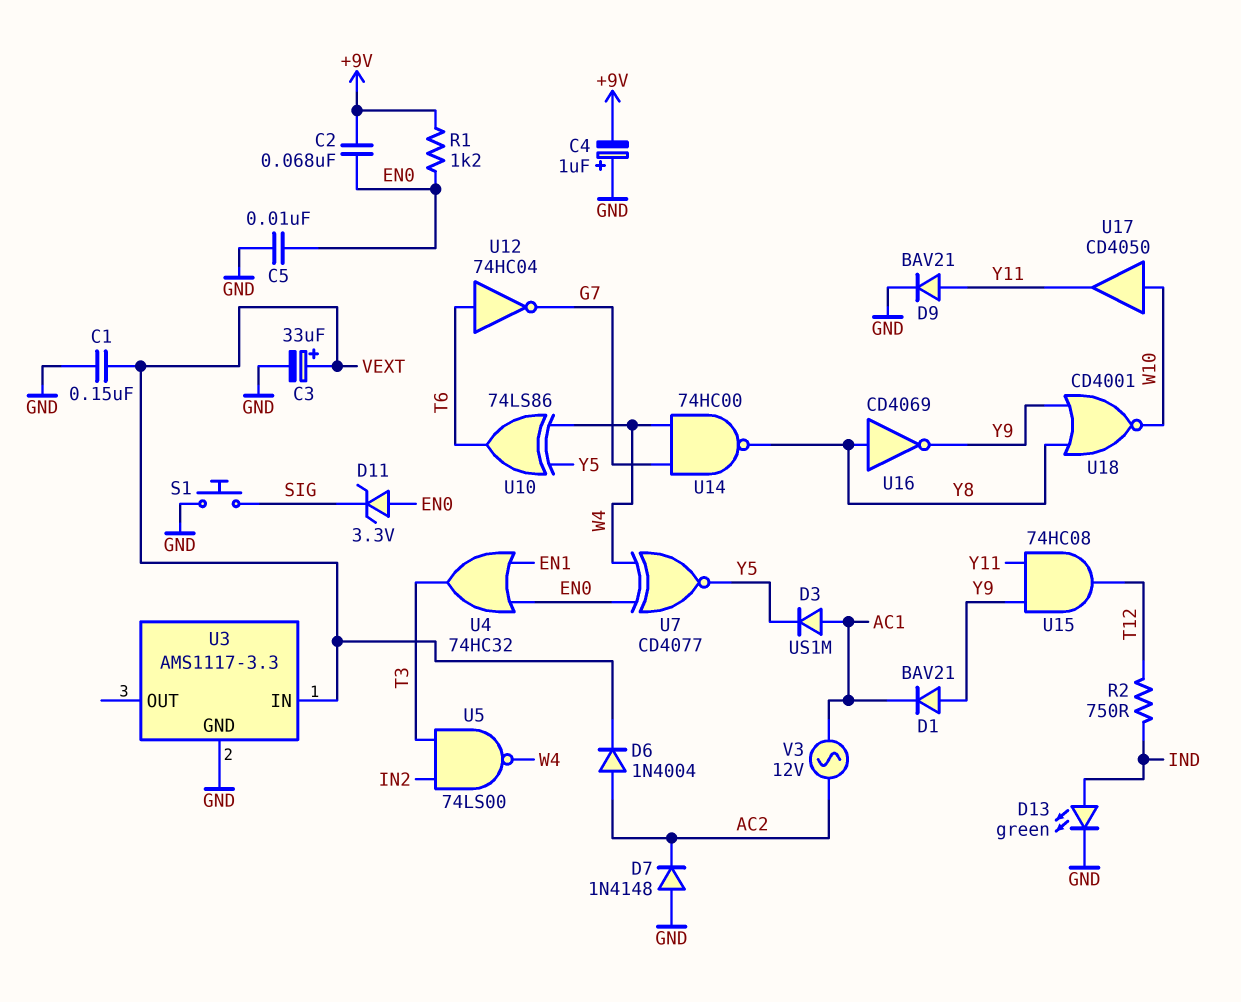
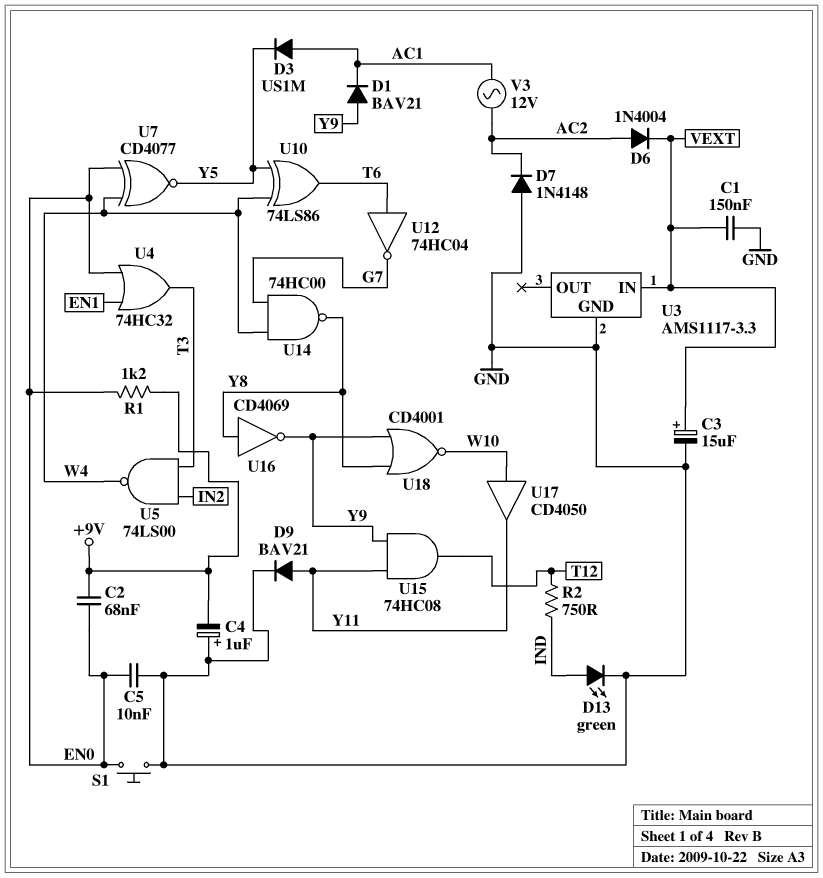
C3: 33uF (plus VEXT, minus GND) -> 15uF (plus VEXT, minus GND)
D11: zener 3.3V (A EN0, K SIG) -> none
S1: button (GND, SIG) -> button (EN0, GND)

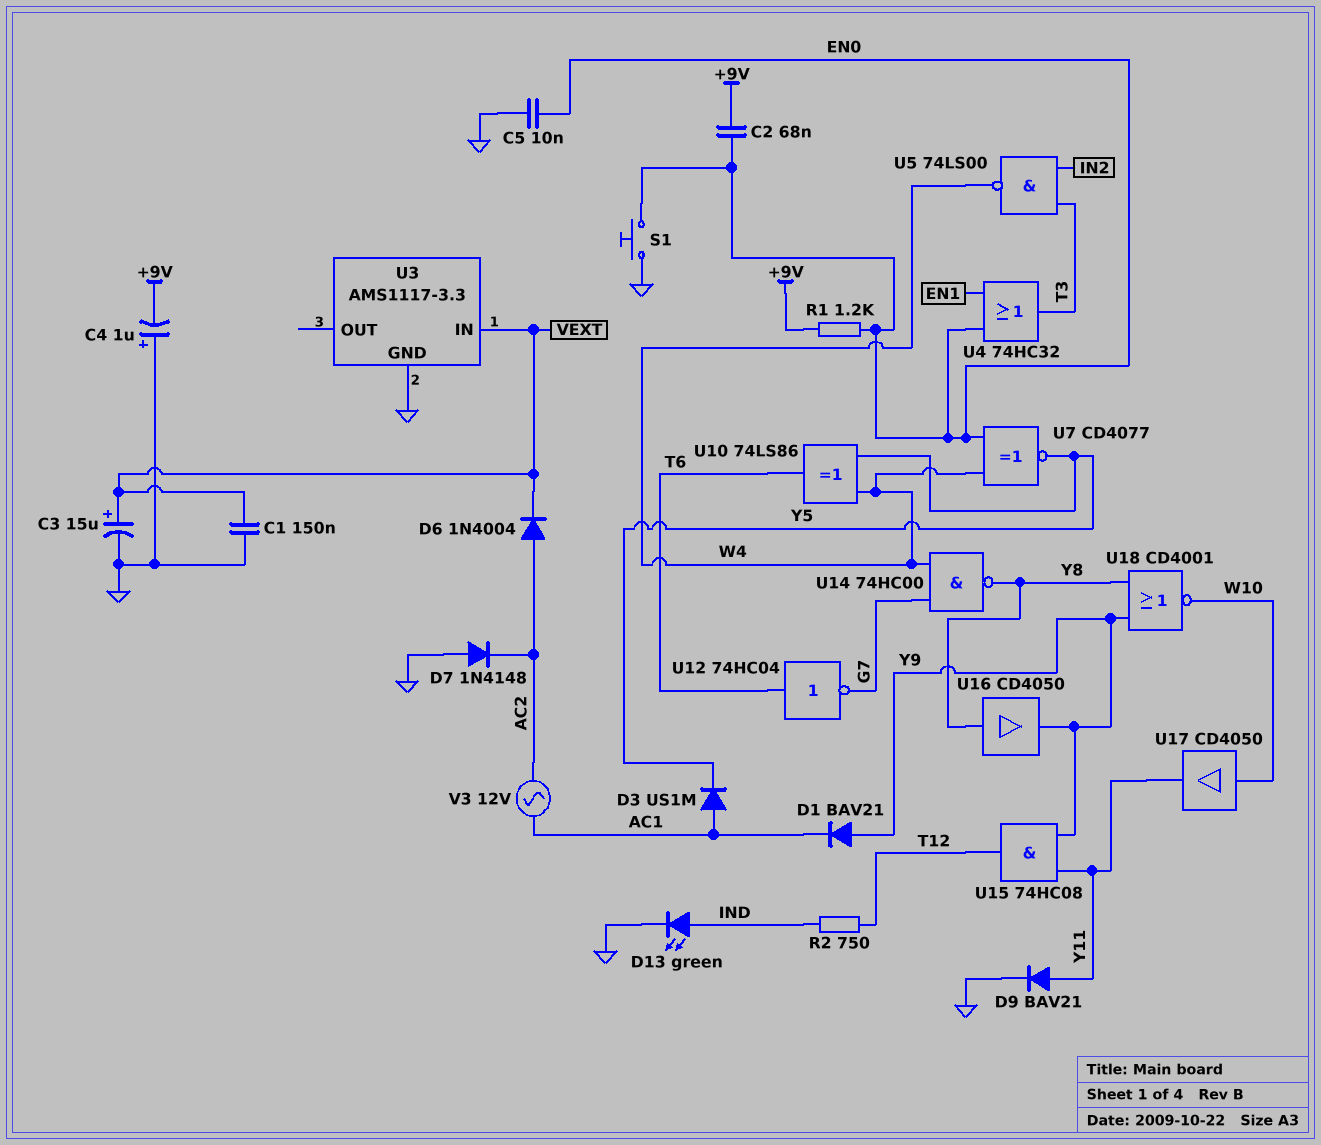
U16: NOT CD4069 (in Y8, out Y9) -> buffer CD4050 (in Y8, out Y9)

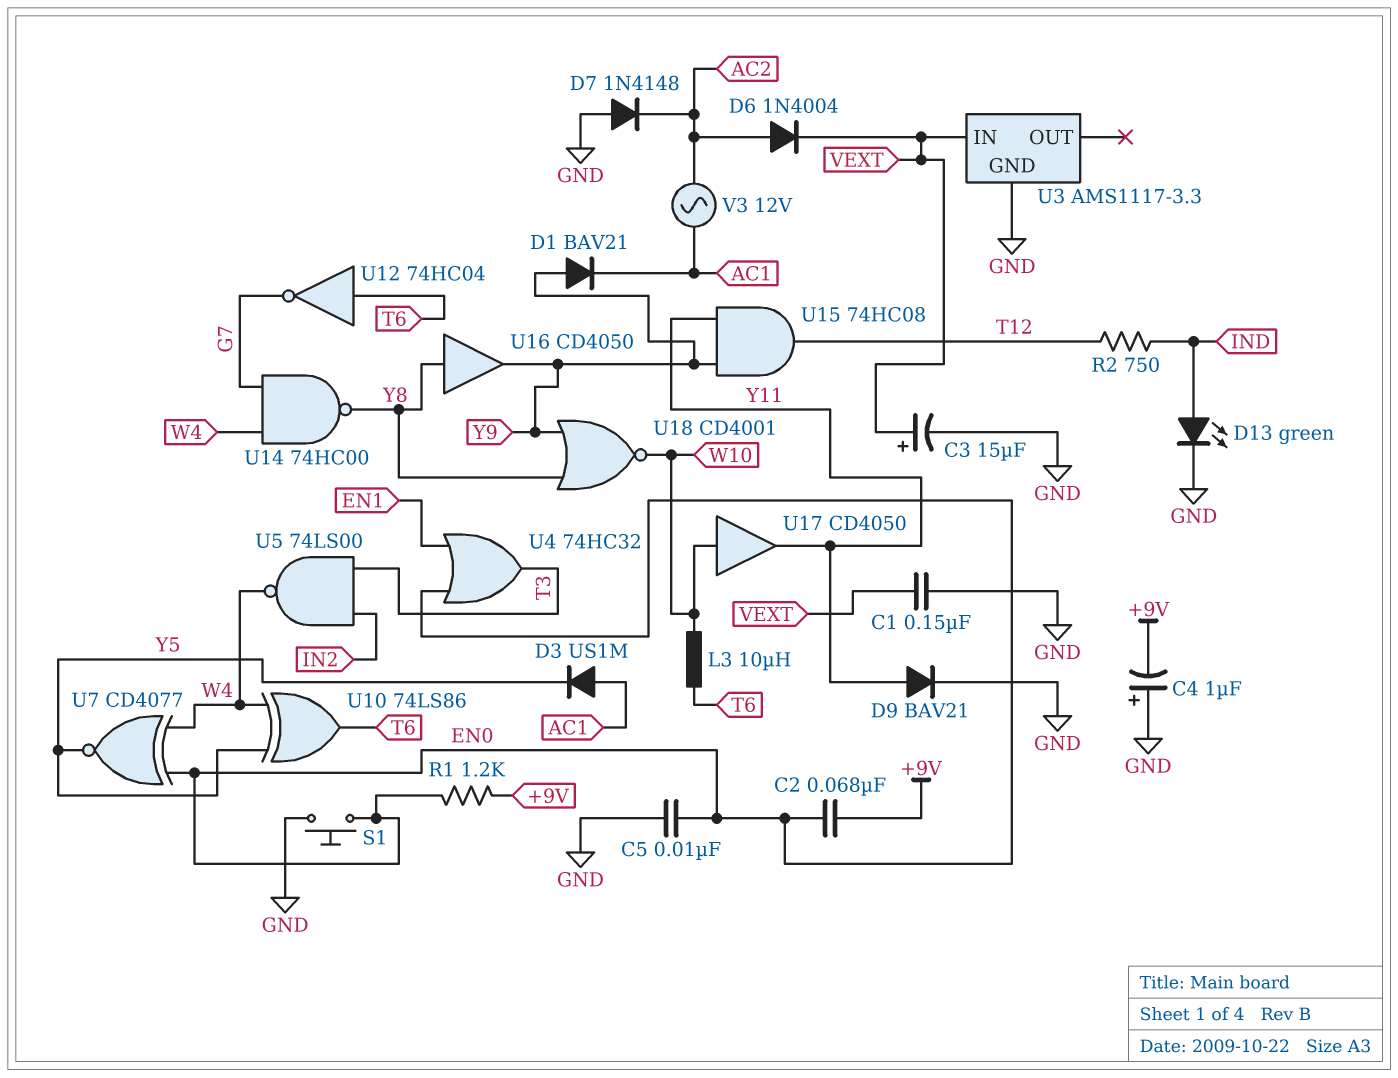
L3: none -> 10uH (T6, W10)

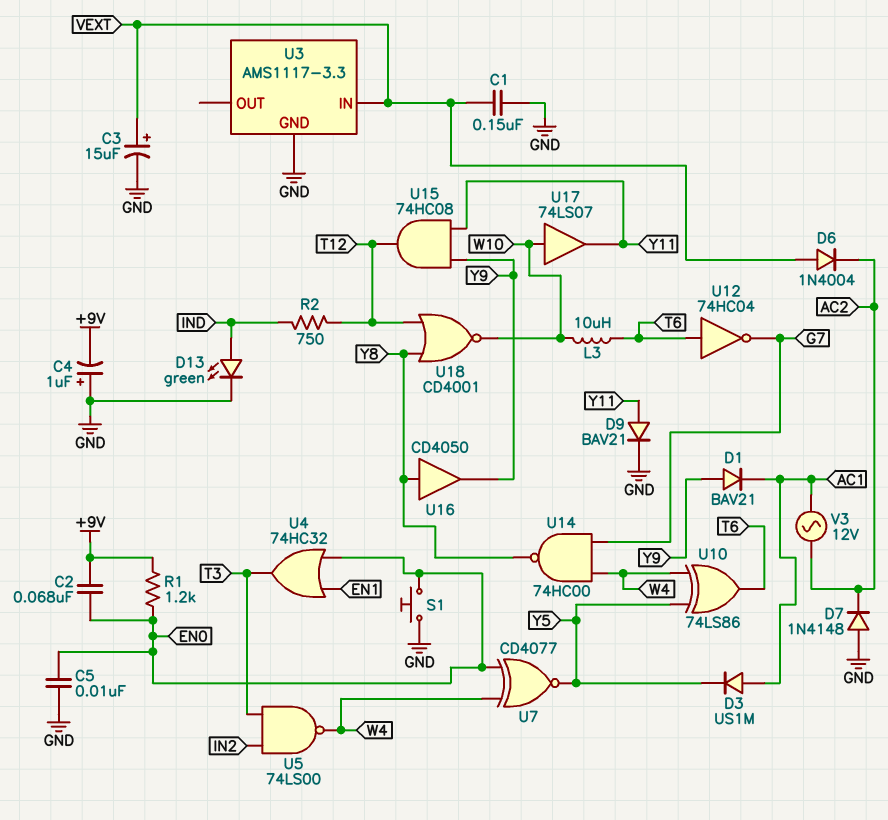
D6: diode 1N4004 (A AC2, K VEXT) -> diode 1N4004 (A VEXT, K AC2)
U17: buffer CD4050 (in W10, out Y11) -> buffer 74LS07 (in W10, out Y11)
U18: NOR CD4001 (in Y8, in Y9, out W10) -> NOR CD4001 (in T12, in Y8, out W10)

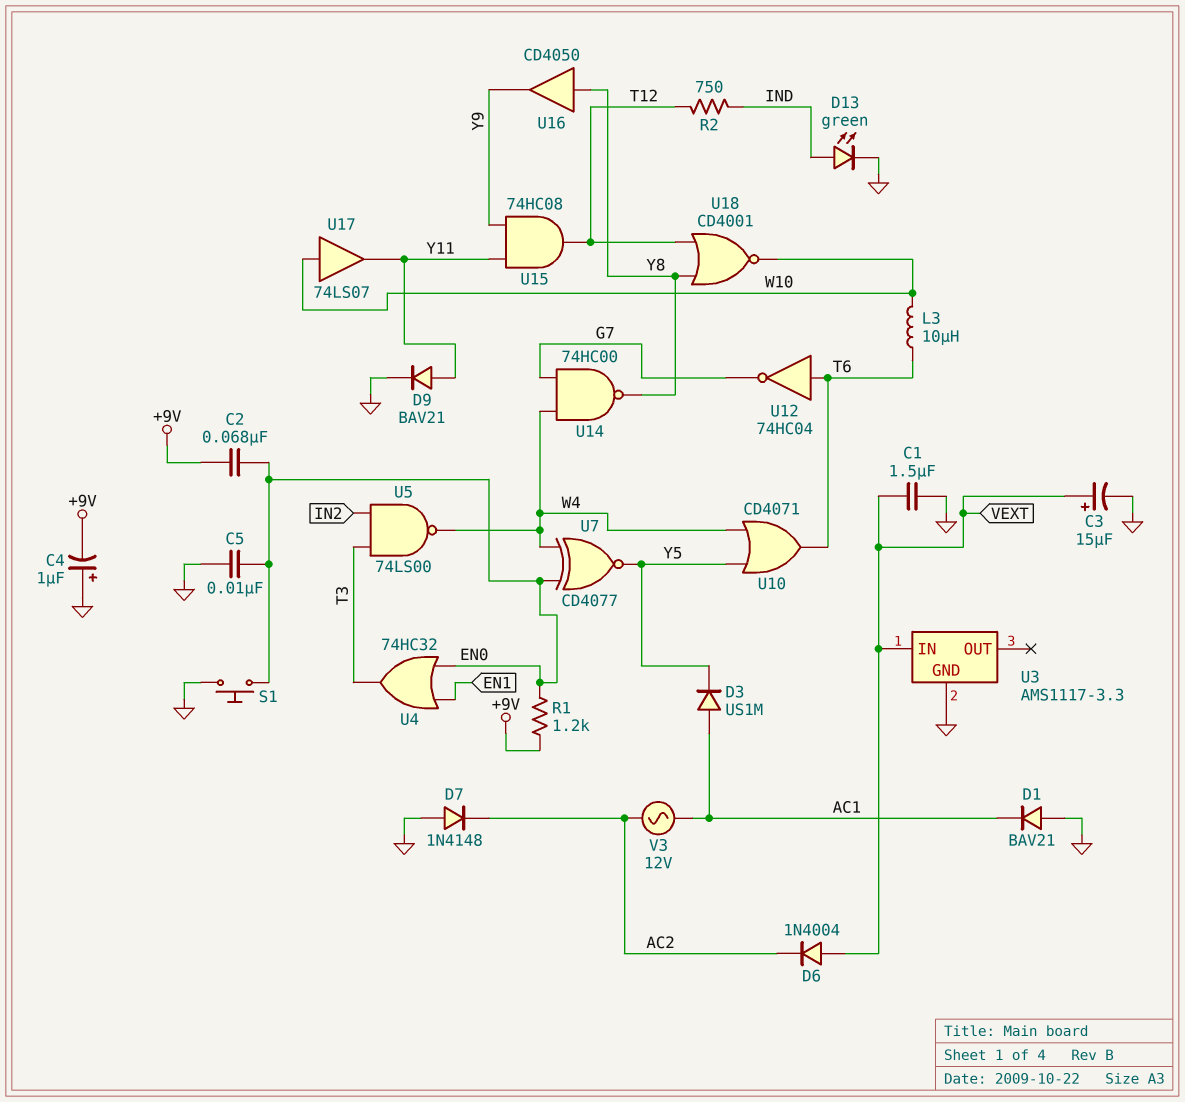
C1: 150nF (GND, VEXT) -> 1.5uF (GND, VEXT)
D1: diode BAV21 (A Y9, K AC1) -> diode BAV21 (A GND, K AC1)
U10: XOR 74LS86 (in W4, in Y5, out T6) -> OR CD4071 (in W4, in Y5, out T6)

